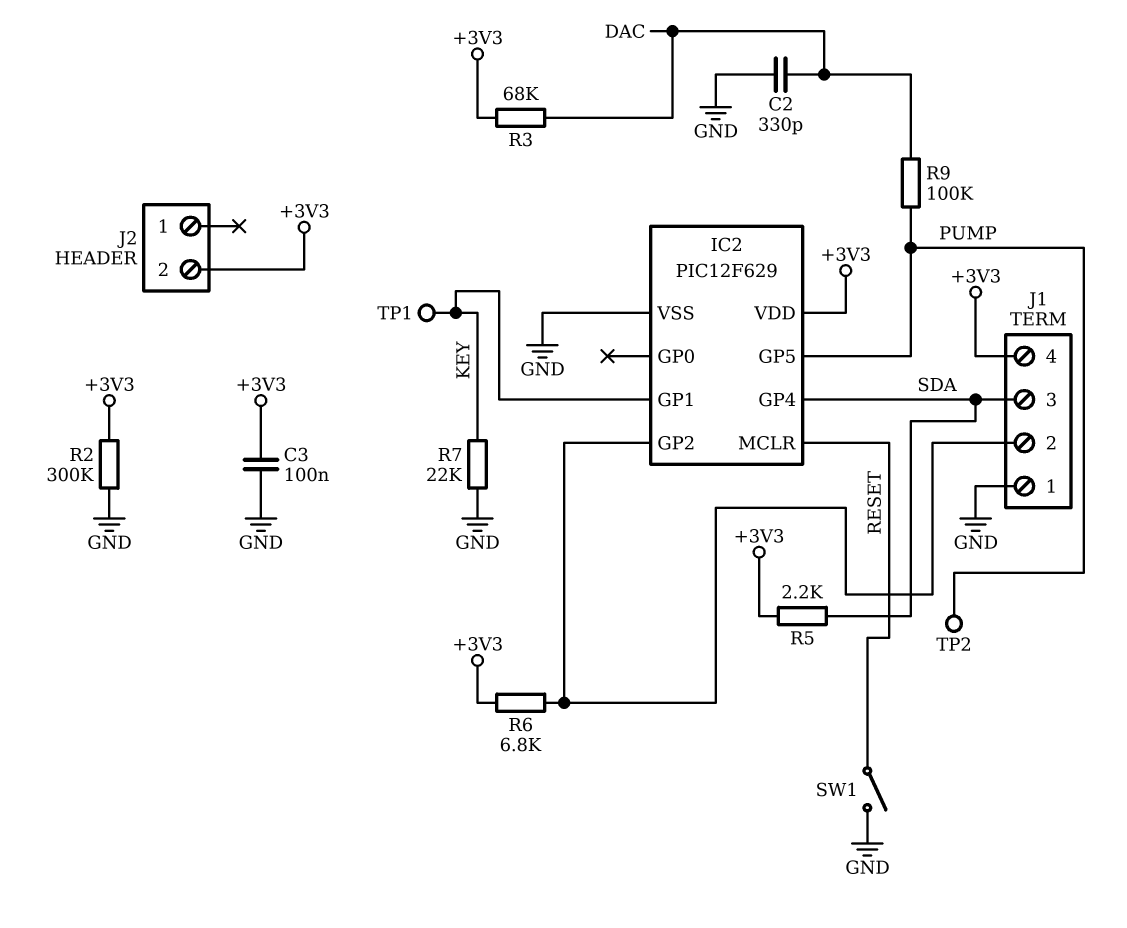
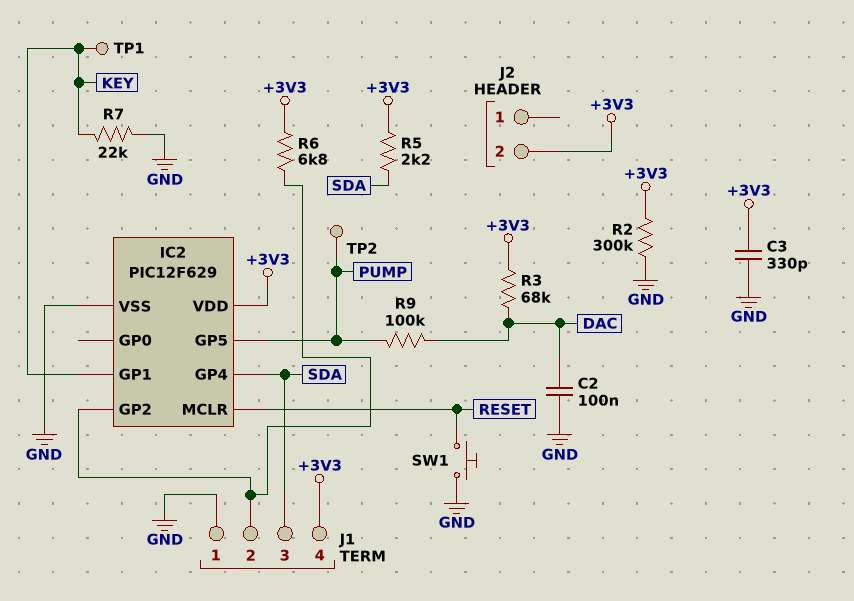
C2: 330pF (DAC, GND) -> 100nF (DAC, GND)
C3: 100nF (+3V3, GND) -> 330pF (+3V3, GND)
SW1: switch (GND, RESET) -> button (GND, RESET)

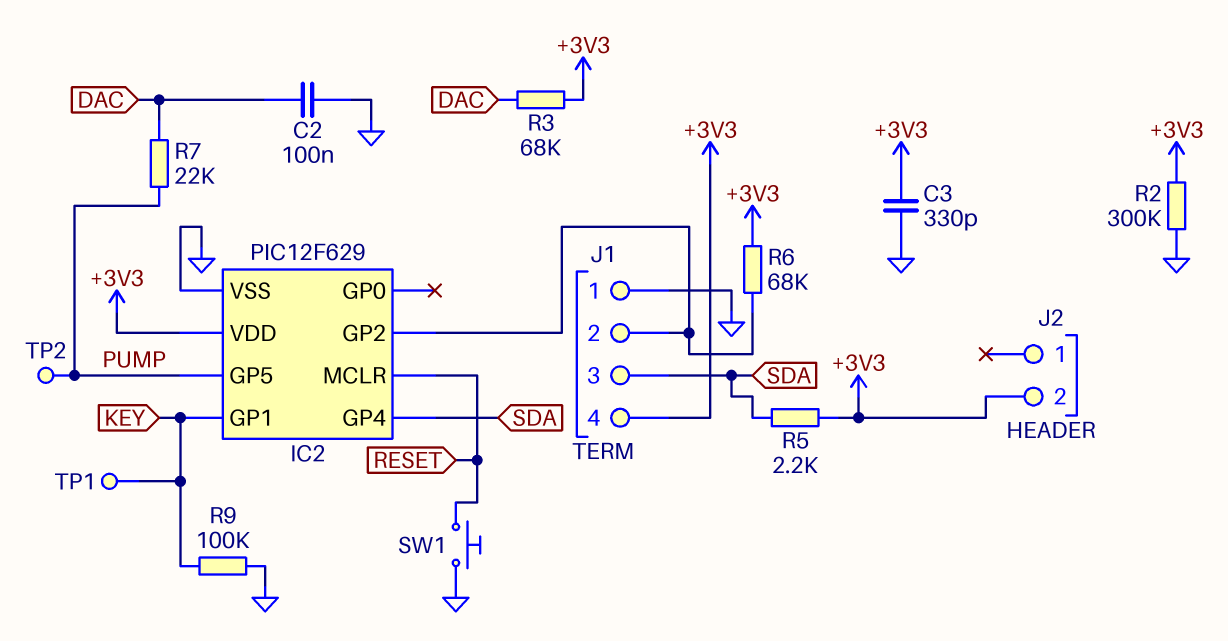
R6: 6.8k (+3V3, IC2/GP2) -> 68k (+3V3, IC2/GP2)
R7: 22k (GND, KEY) -> 22k (DAC, PUMP)
R9: 100k (DAC, PUMP) -> 100k (GND, KEY)

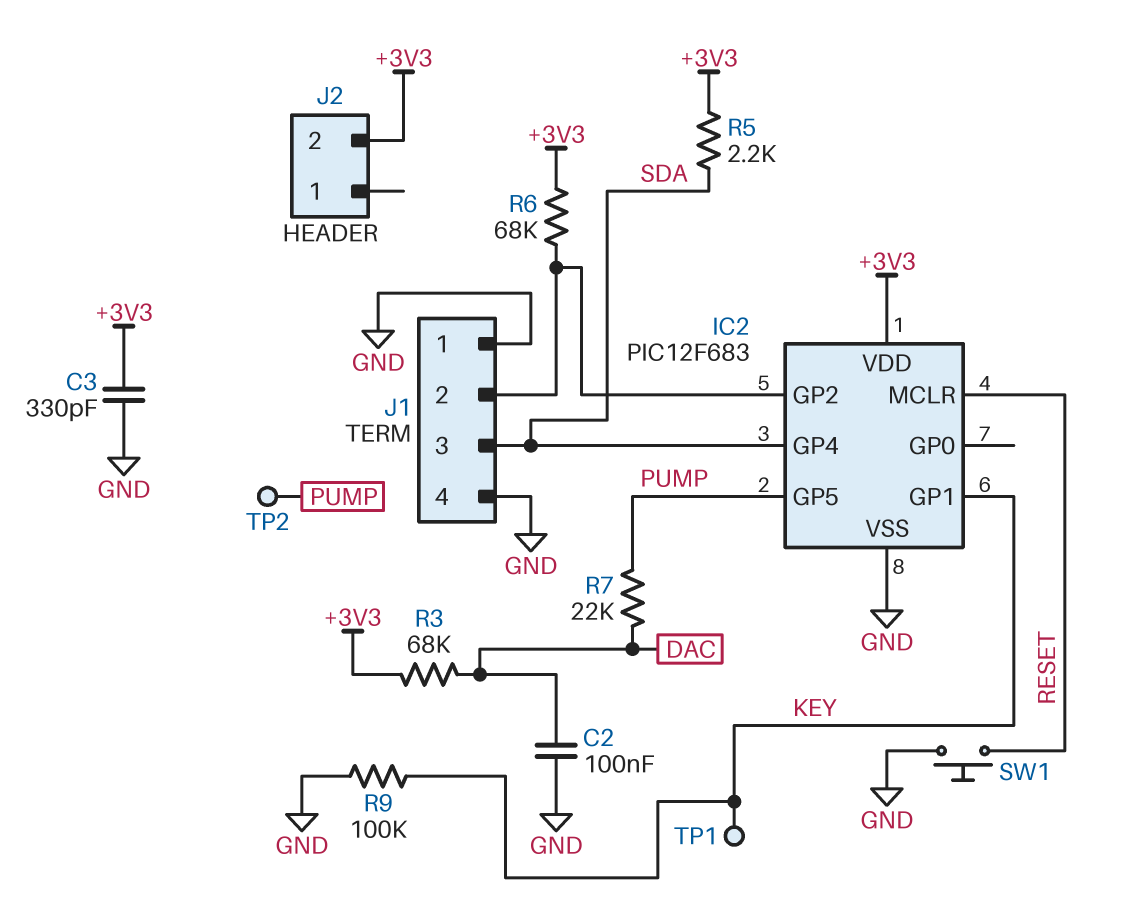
IC2: PIC12F629 -> PIC12F683
J1 pin 4: +3V3 -> GND
R2: 300k (+3V3, GND) -> none

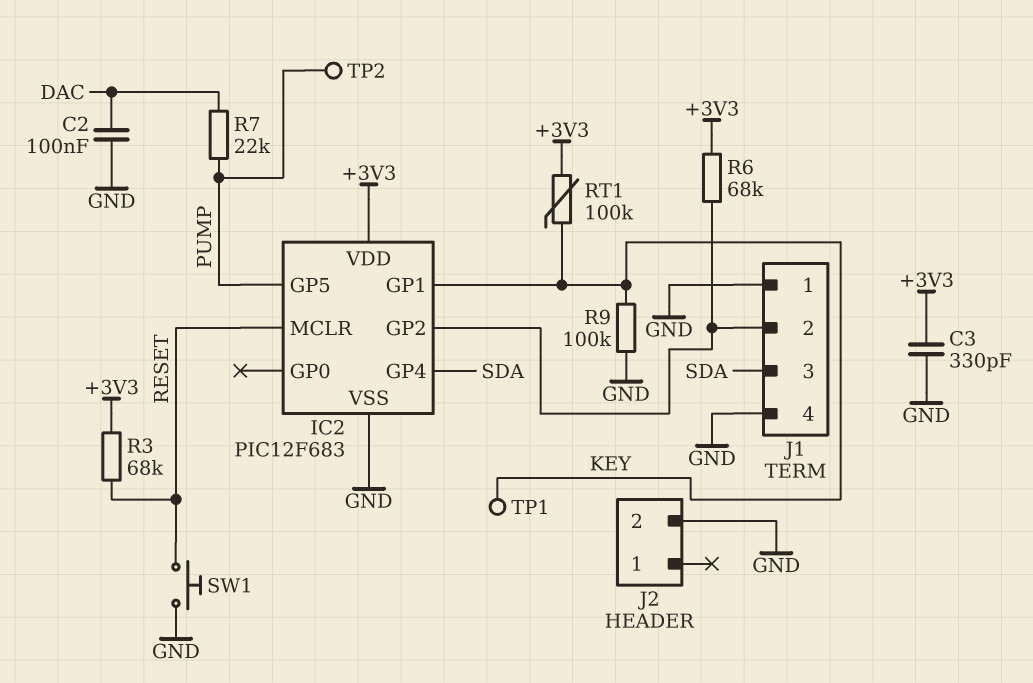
J2 pin 2: +3V3 -> GND
R3: 68k (+3V3, DAC) -> 68k (+3V3, RESET)
R5: 2.2k (+3V3, SDA) -> none
RT1: none -> 100k (+3V3, KEY)

